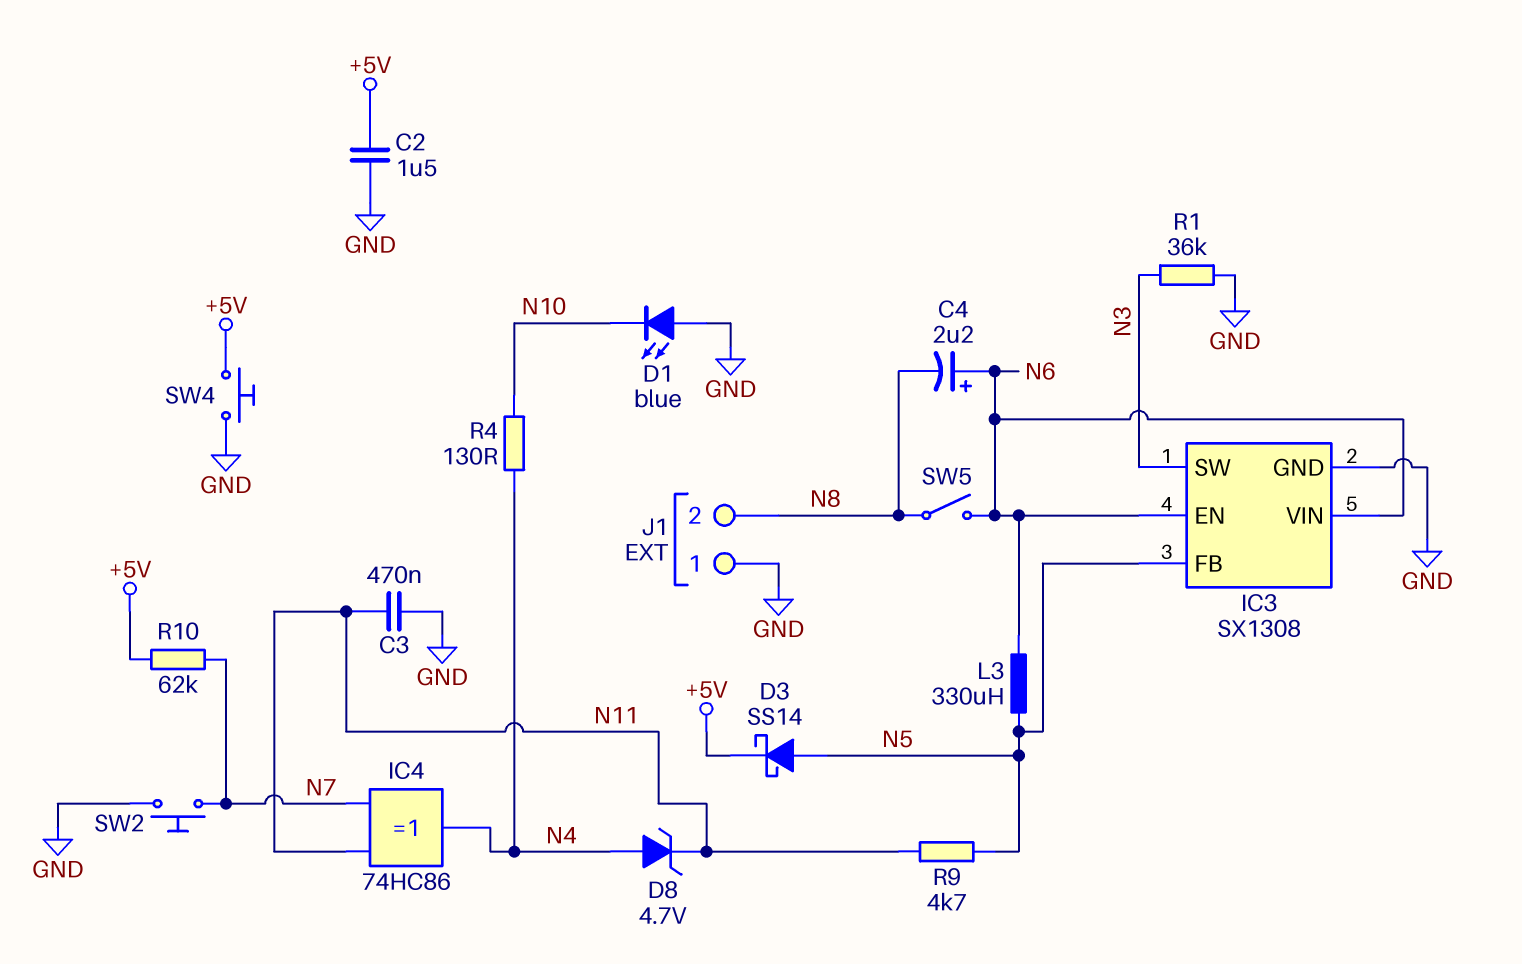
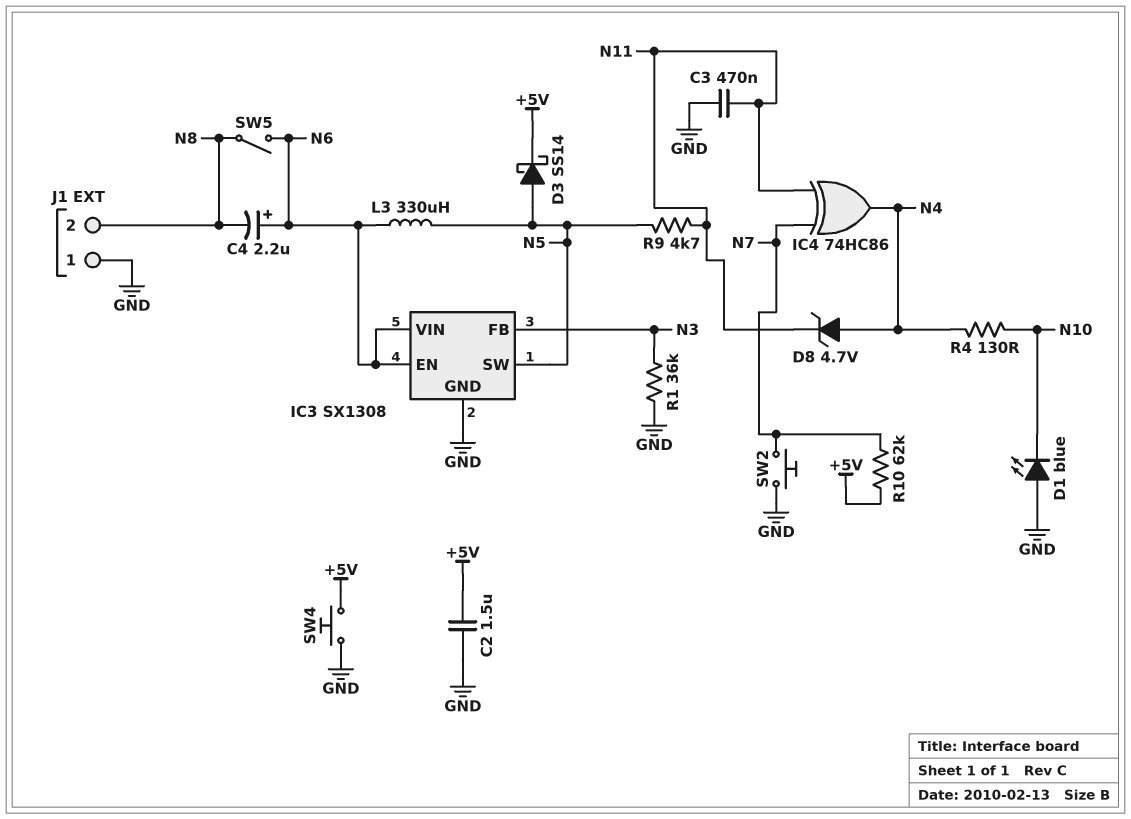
IC3 pin FB: N5 -> N3
IC3 pin SW: N3 -> N5

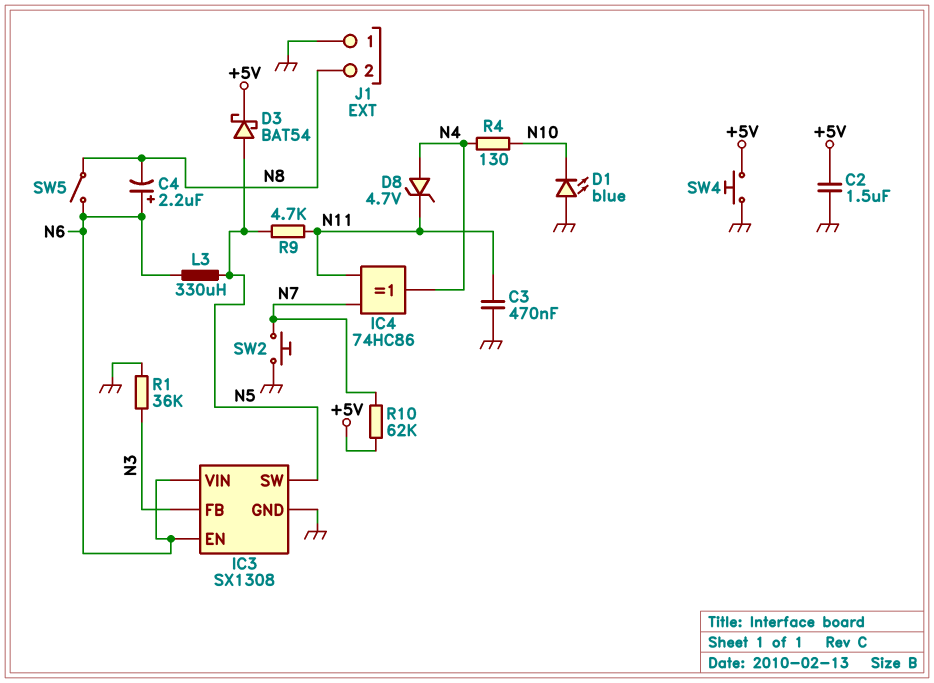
D3: schottky SS14 (A N5, K +5V) -> schottky BAT54 (A N5, K +5V)

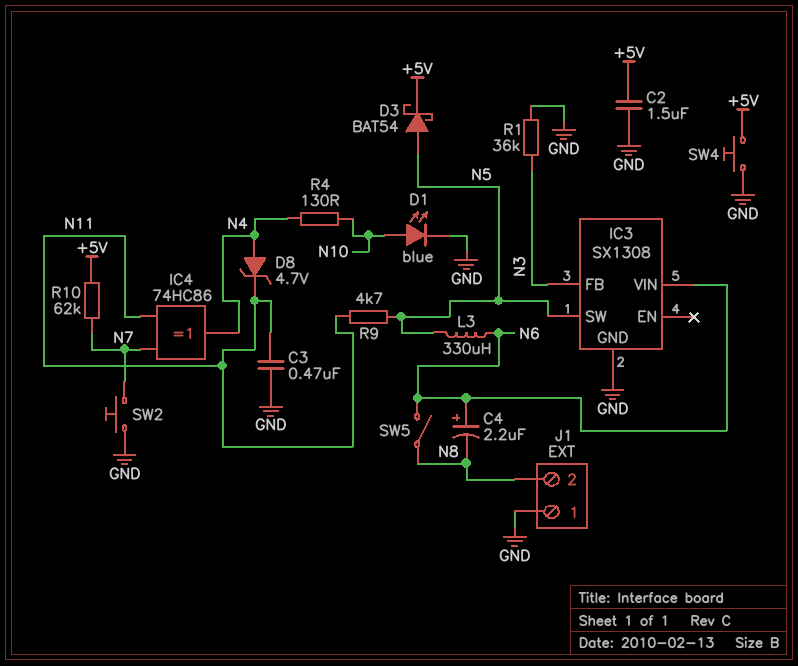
D1: LED blue (A GND, K N10) -> LED blue (A N10, K GND)
IC3 pin EN: N6 -> none

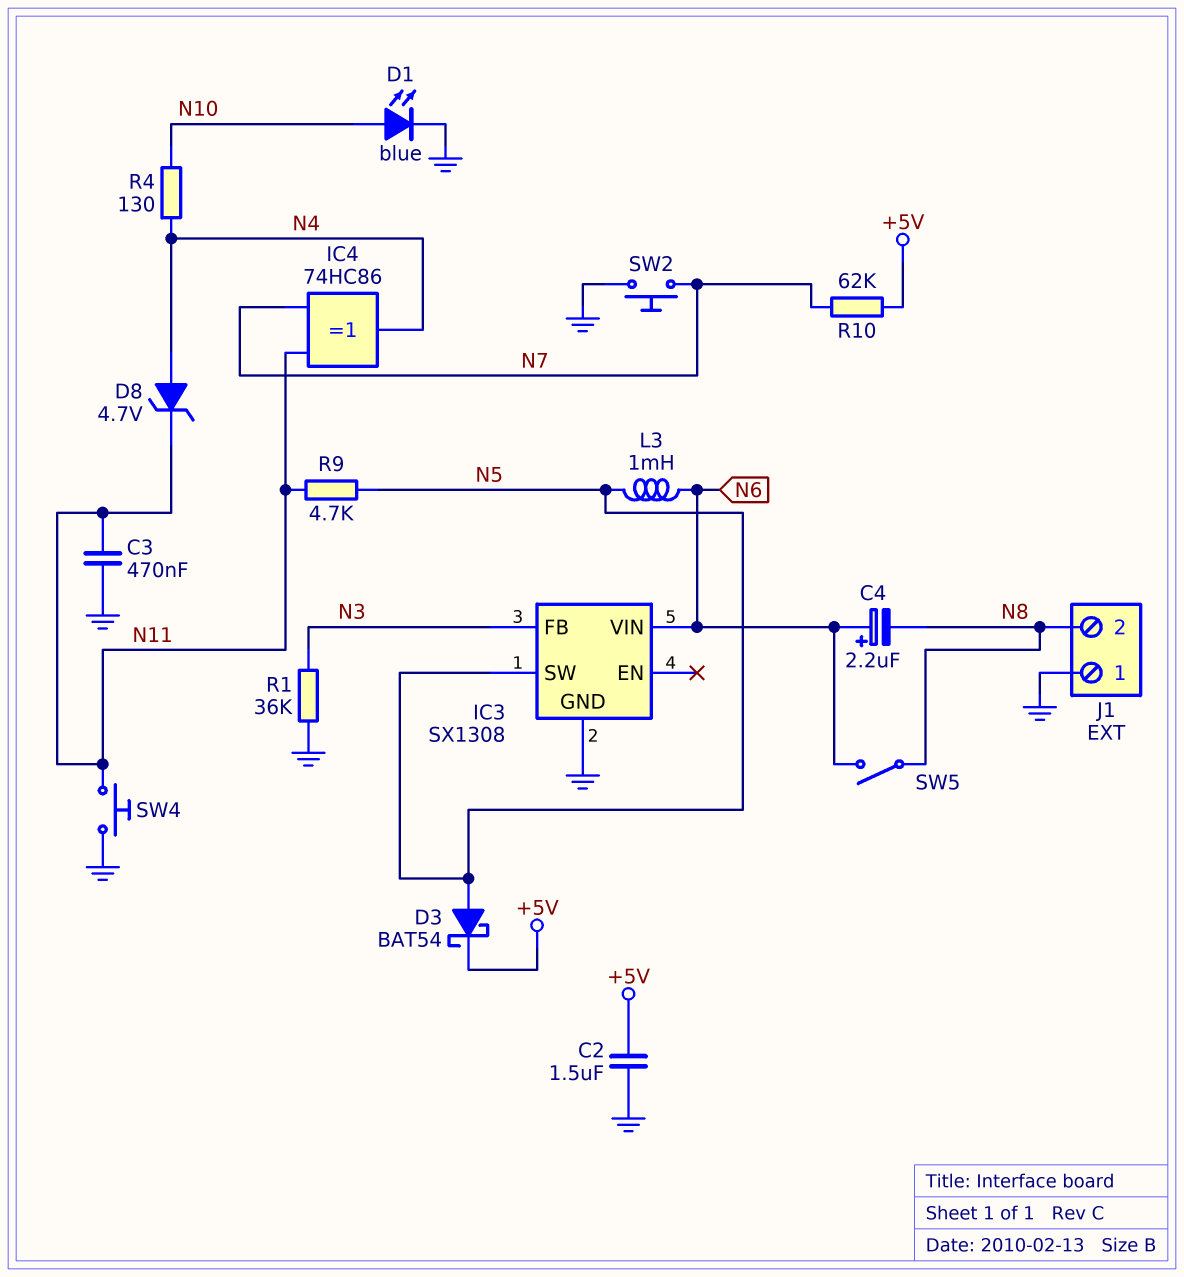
L3: 330uH (N5, N6) -> 1mH (N5, N6)
SW4: button (+5V, GND) -> button (GND, N11)

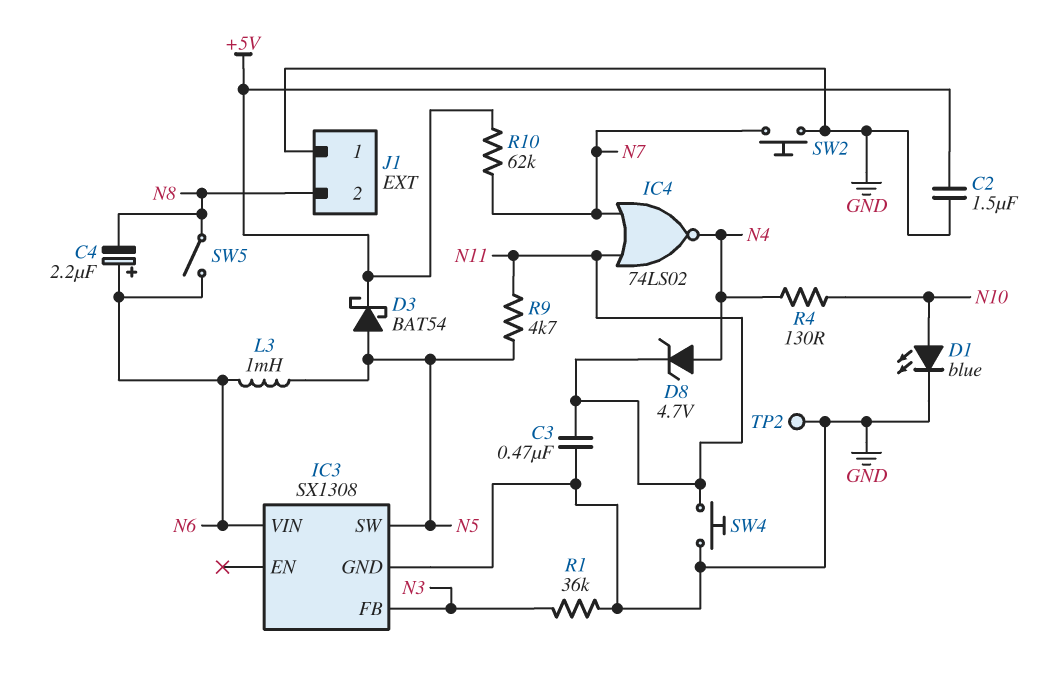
IC4: XOR 74HC86 (in N7, in N11, out N4) -> NOR 74LS02 (in N7, in N11, out N4)
TP2: none -> test point (GND)

